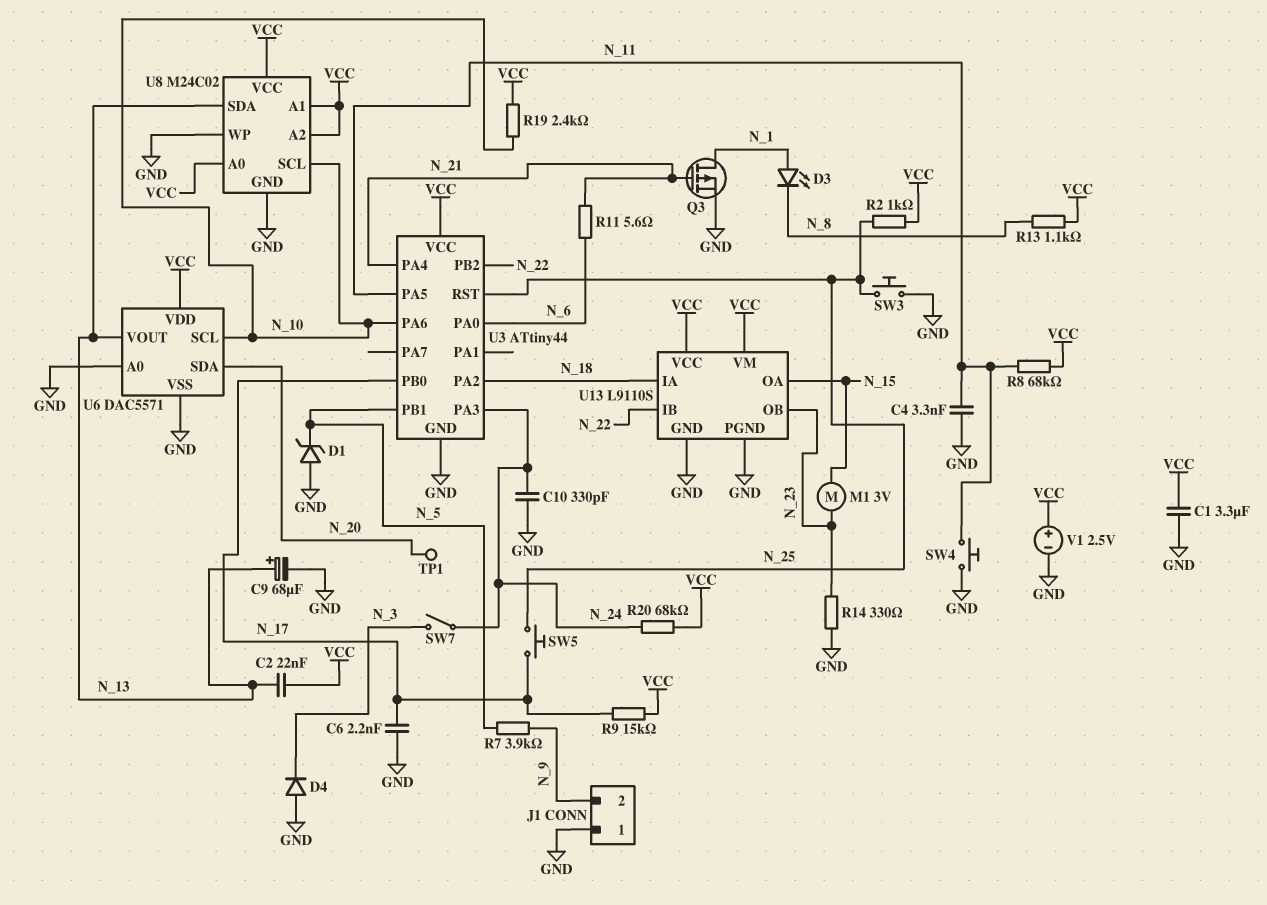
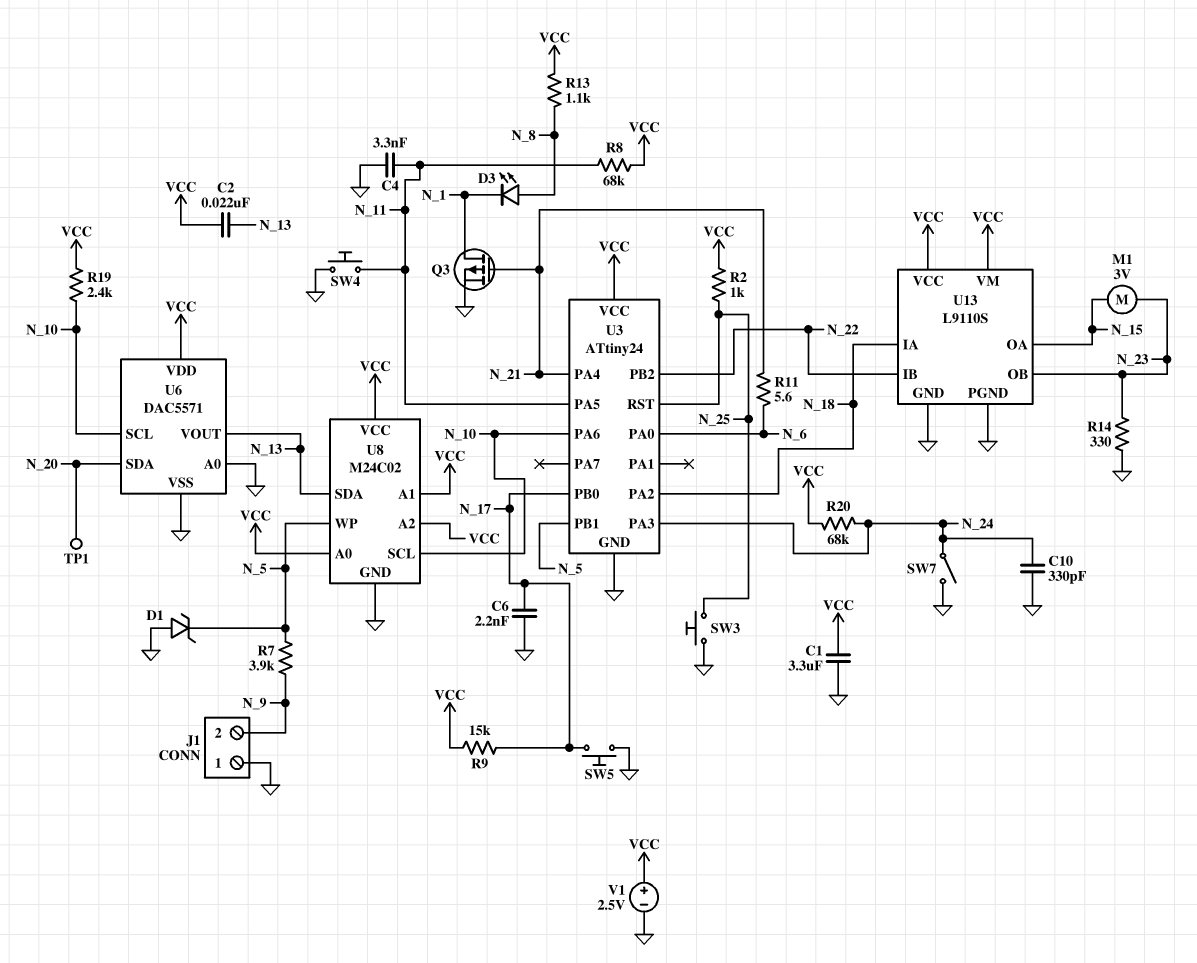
C9: 68uF (plus N_13, minus GND) -> none
D3: LED (A N_1, K N_8) -> LED (A N_8, K N_1)
D4: diode (A GND, K N_3) -> none
SW5: button (N_17, N_25) -> button (GND, N_17)
SW7: switch (N_3, N_24) -> switch (GND, N_24)
U3: ATtiny44 -> ATtiny24
U8 pin WP: GND -> N_5

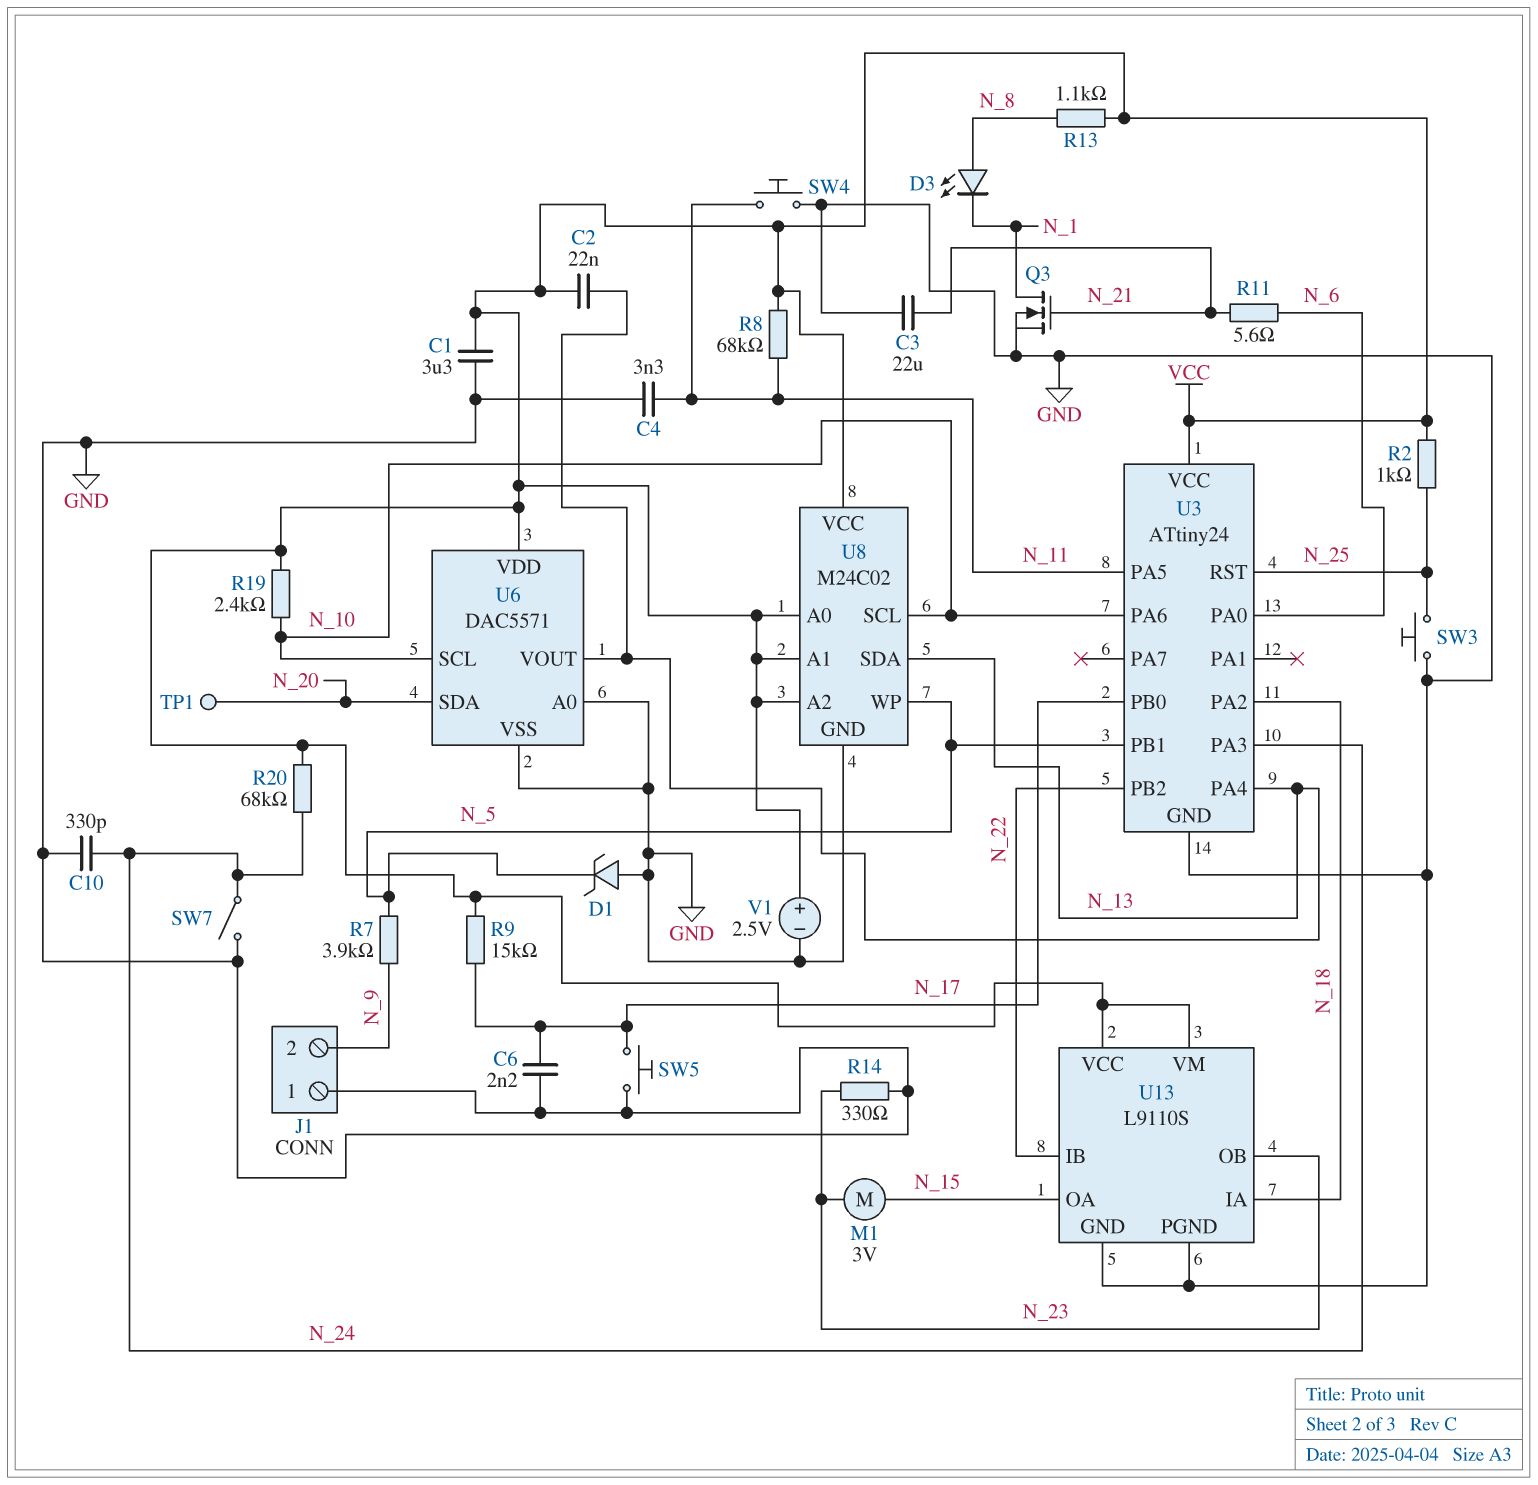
C3: none -> 22uF (GND, N_21)
Q3: PMOS (G N_21, D N_1, S GND) -> NMOS (G N_21, D N_1, S GND)
U3 pin PA4: N_21 -> N_13

